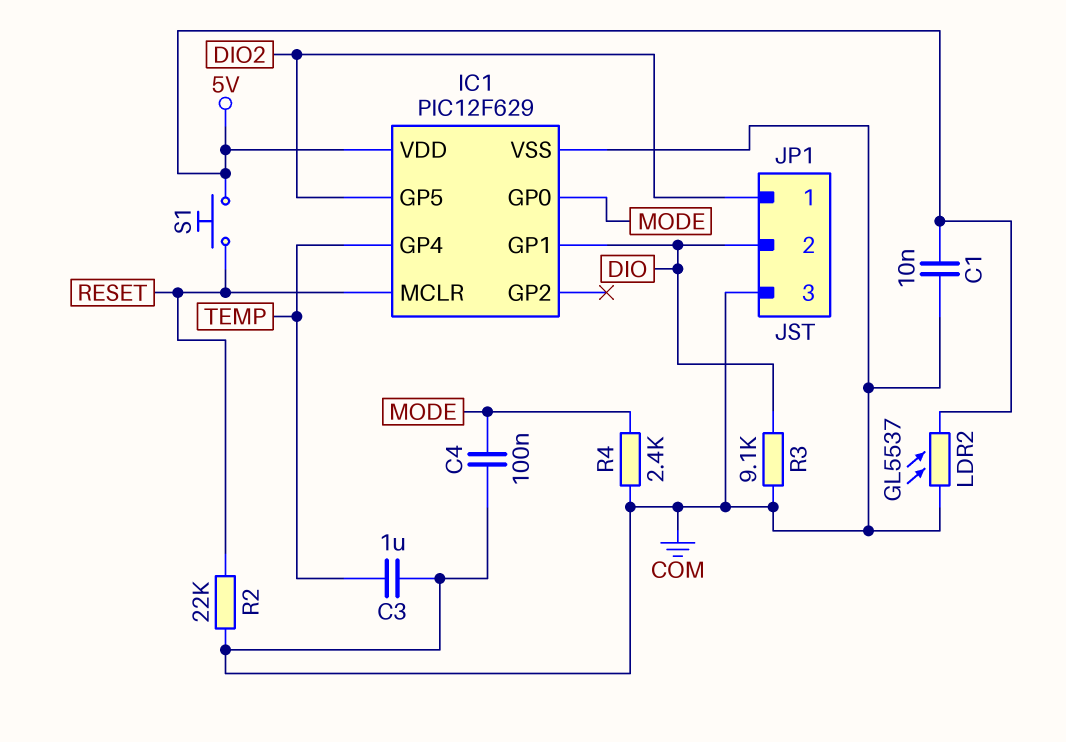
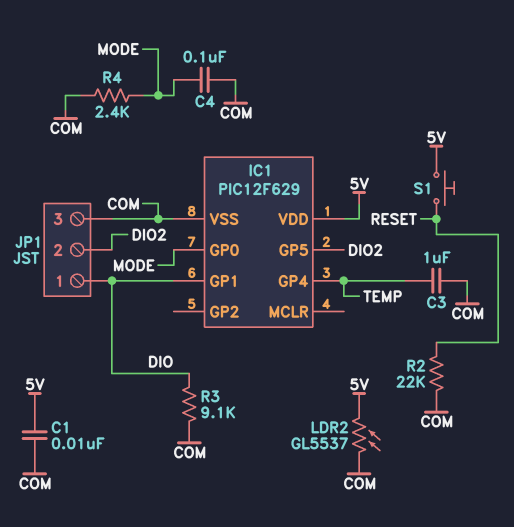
IC1 pin MCLR: RESET -> none
JP1 pin 1: DIO2 -> DIO
JP1 pin 2: DIO -> DIO2

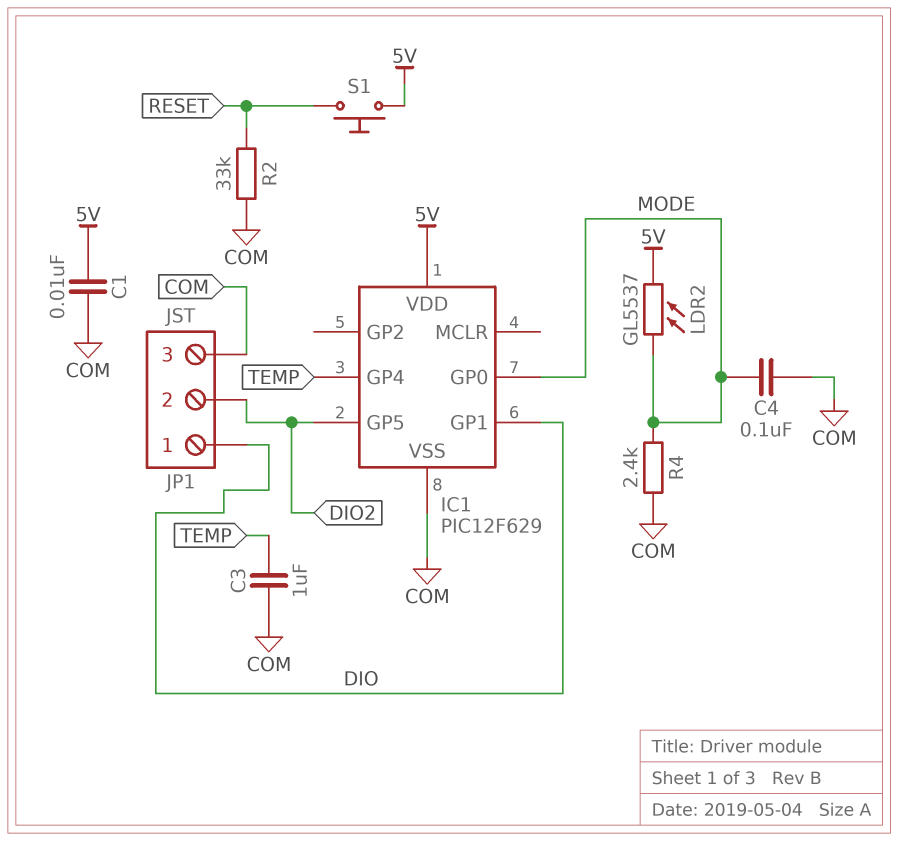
LDR2: GL5537 (5V, COM) -> GL5537 (5V, MODE)
R2: 22k (COM, RESET) -> 33k (COM, RESET)
R3: 9.1k (COM, DIO) -> none

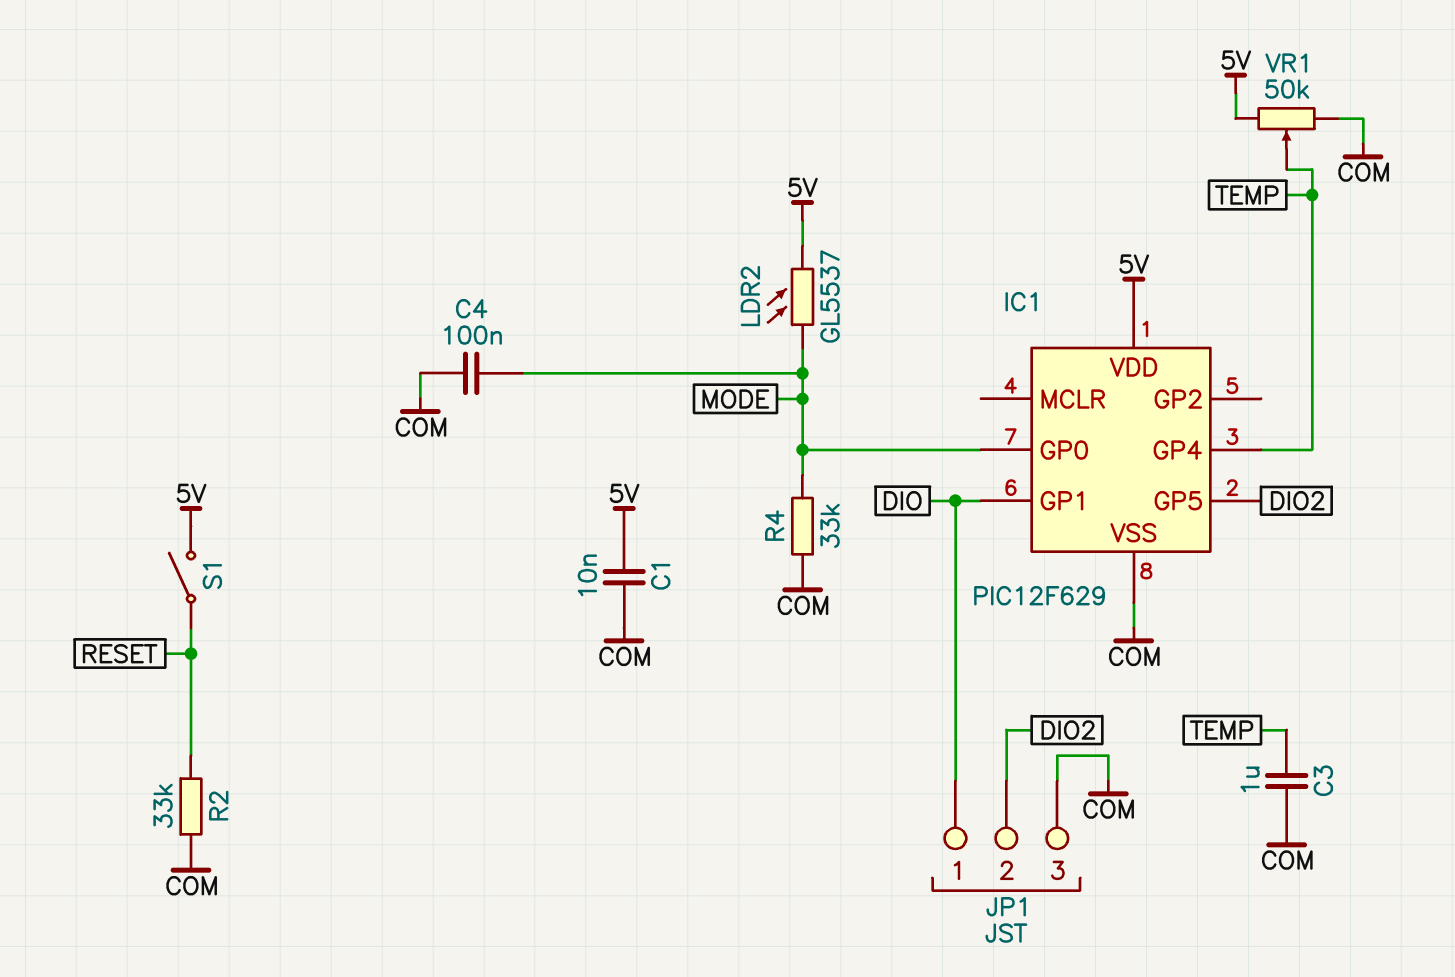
R4: 2.4k (COM, MODE) -> 33k (COM, MODE)
S1: button (5V, RESET) -> switch (5V, RESET)
VR1: none -> 50k (5V, COM, wiper TEMP)

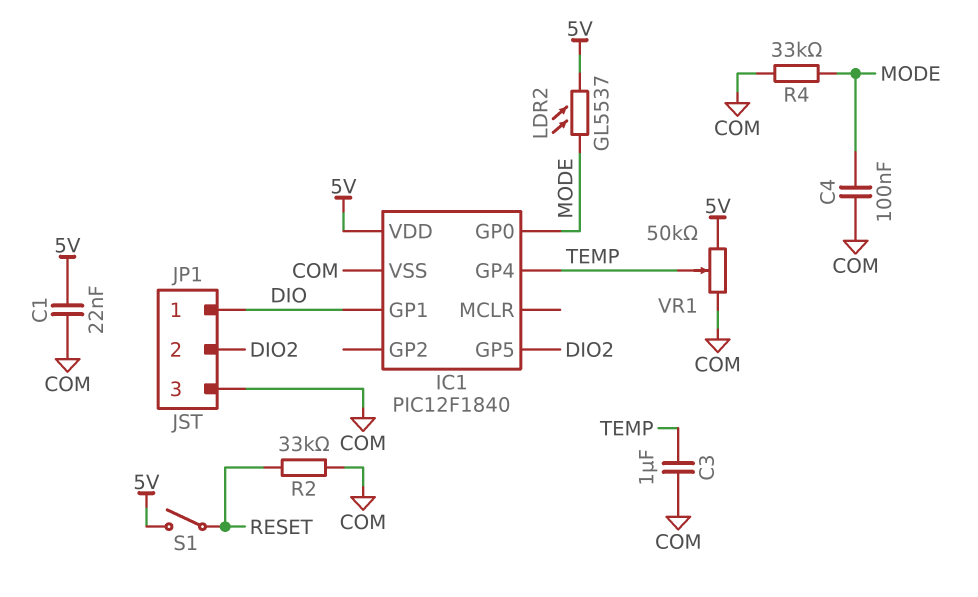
C1: 10nF (5V, COM) -> 22nF (5V, COM)
IC1: PIC12F629 -> PIC12F1840

